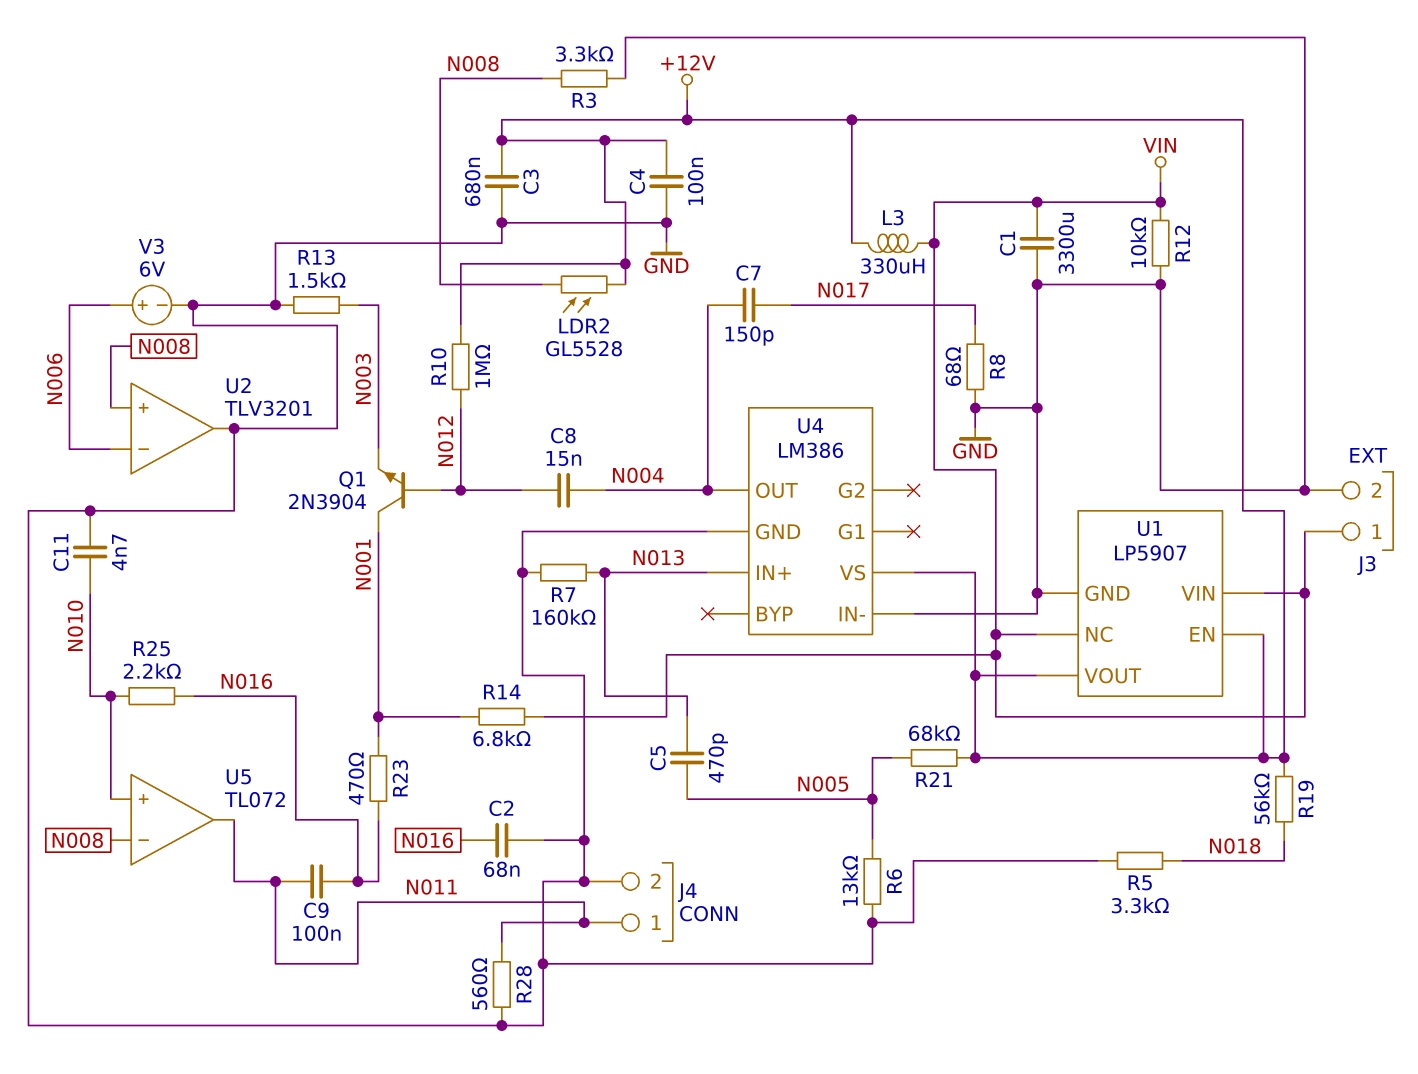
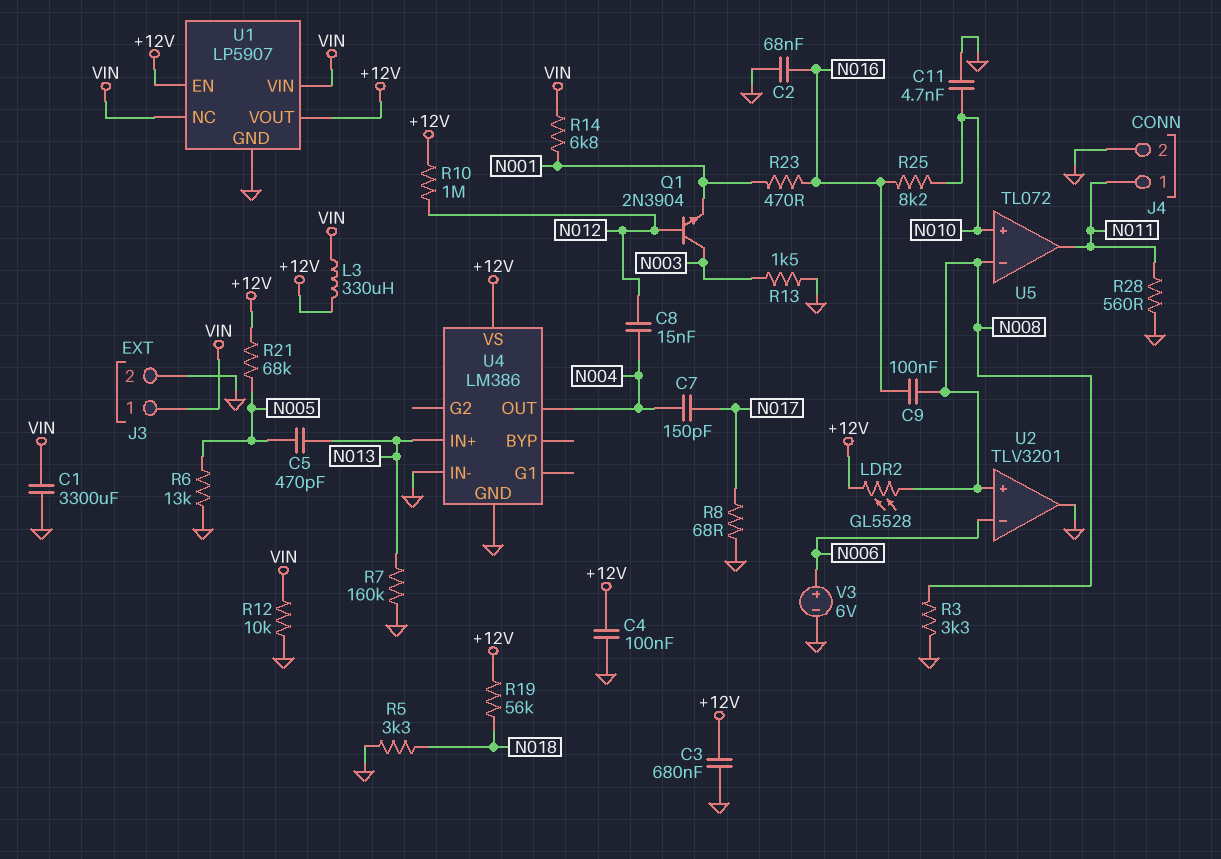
C9: 100nF (N011, N016) -> 100nF (N008, N016)
Q1: NPN 2N3904 (B N012, C N001, E N003) -> NPN 2N3904 (B N012, C N003, E N001)
R25: 2.2k (N010, N016) -> 8.2k (N010, N016)

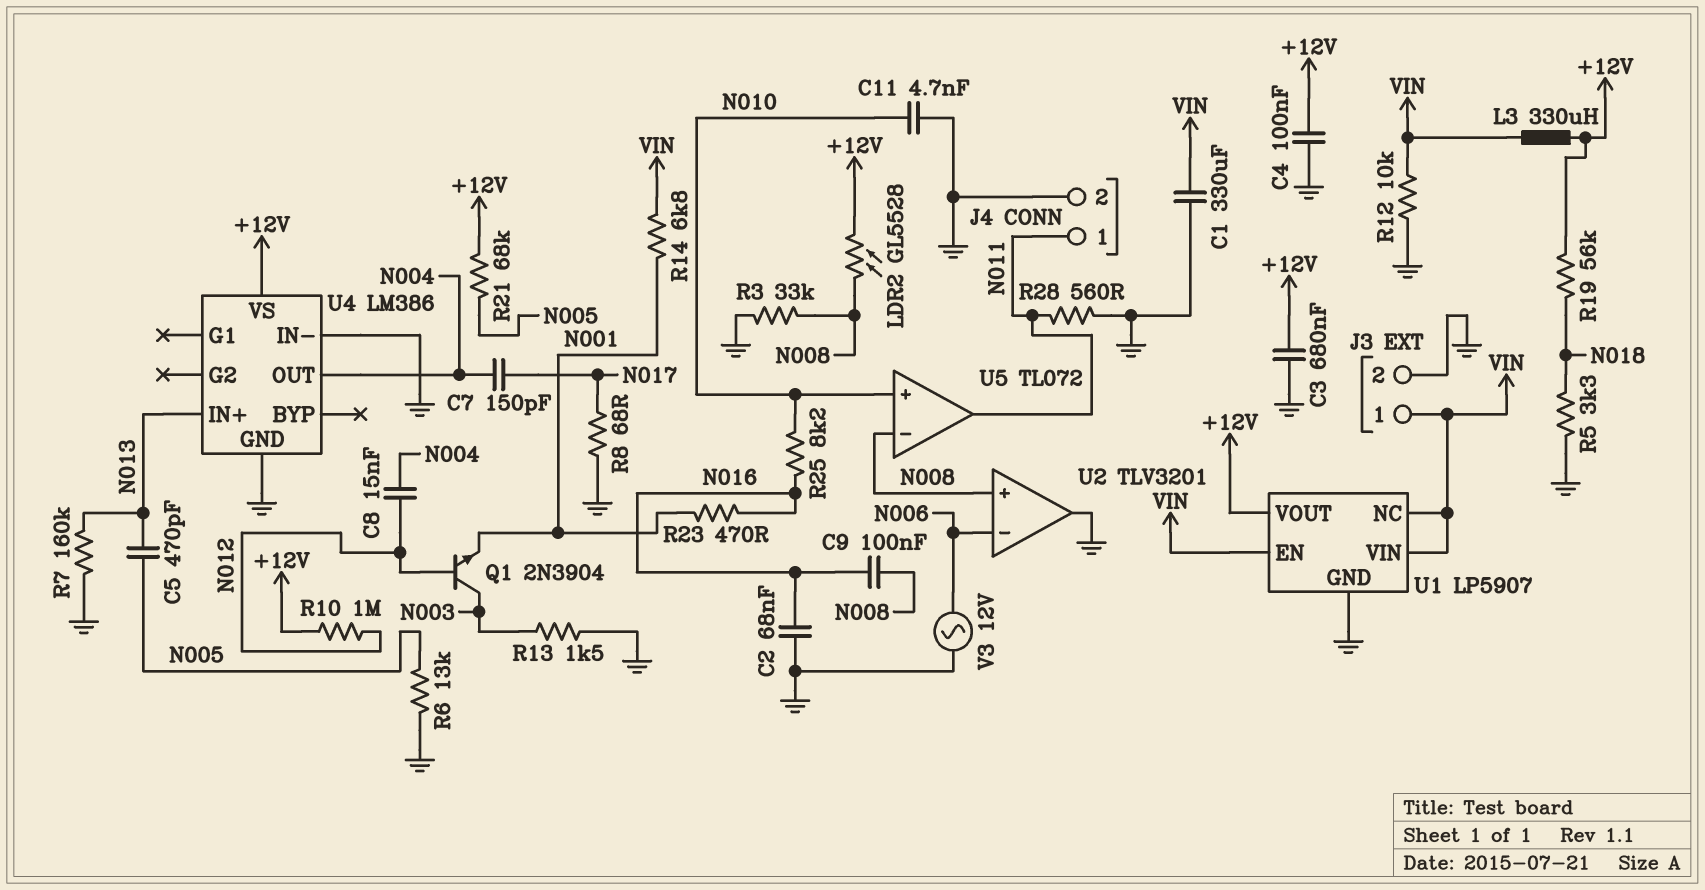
C1: 3300uF (GND, VIN) -> 330uF (GND, VIN)
R3: 3.3k (GND, N008) -> 33k (GND, N008)
U1 pin EN: +12V -> VIN
V3: 6V (plus N006, minus GND) -> AC 12V (GND, N006)

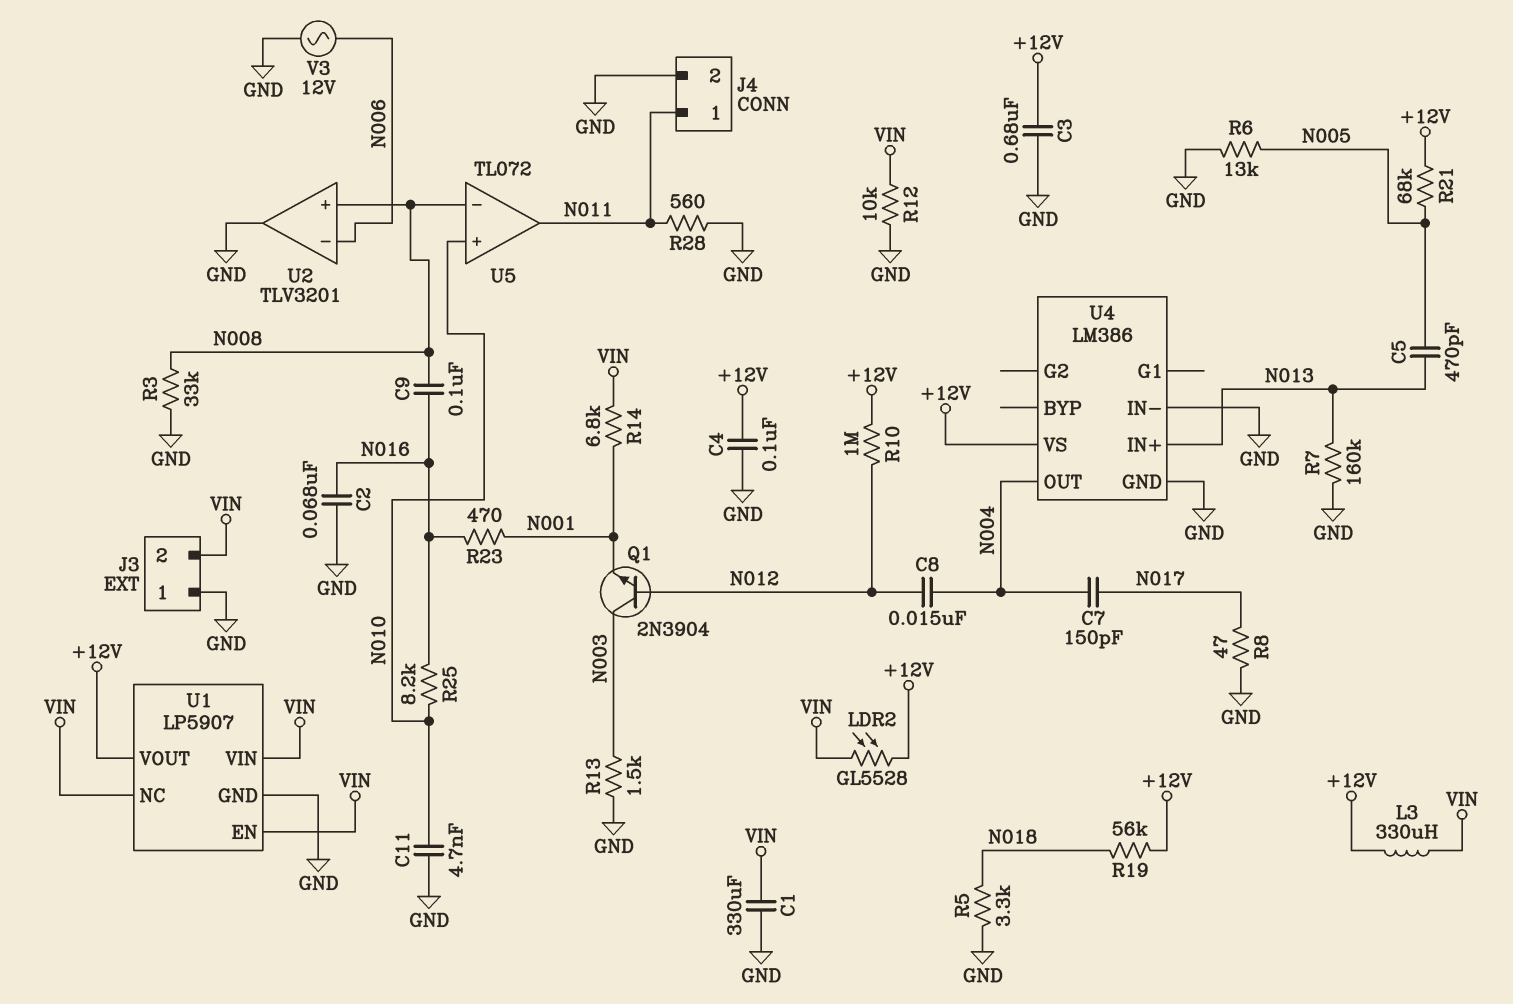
J3 pin 1: VIN -> GND
J3 pin 2: GND -> VIN
LDR2: GL5528 (+12V, N008) -> GL5528 (+12V, VIN)
R8: 68 (GND, N017) -> 47 (GND, N017)

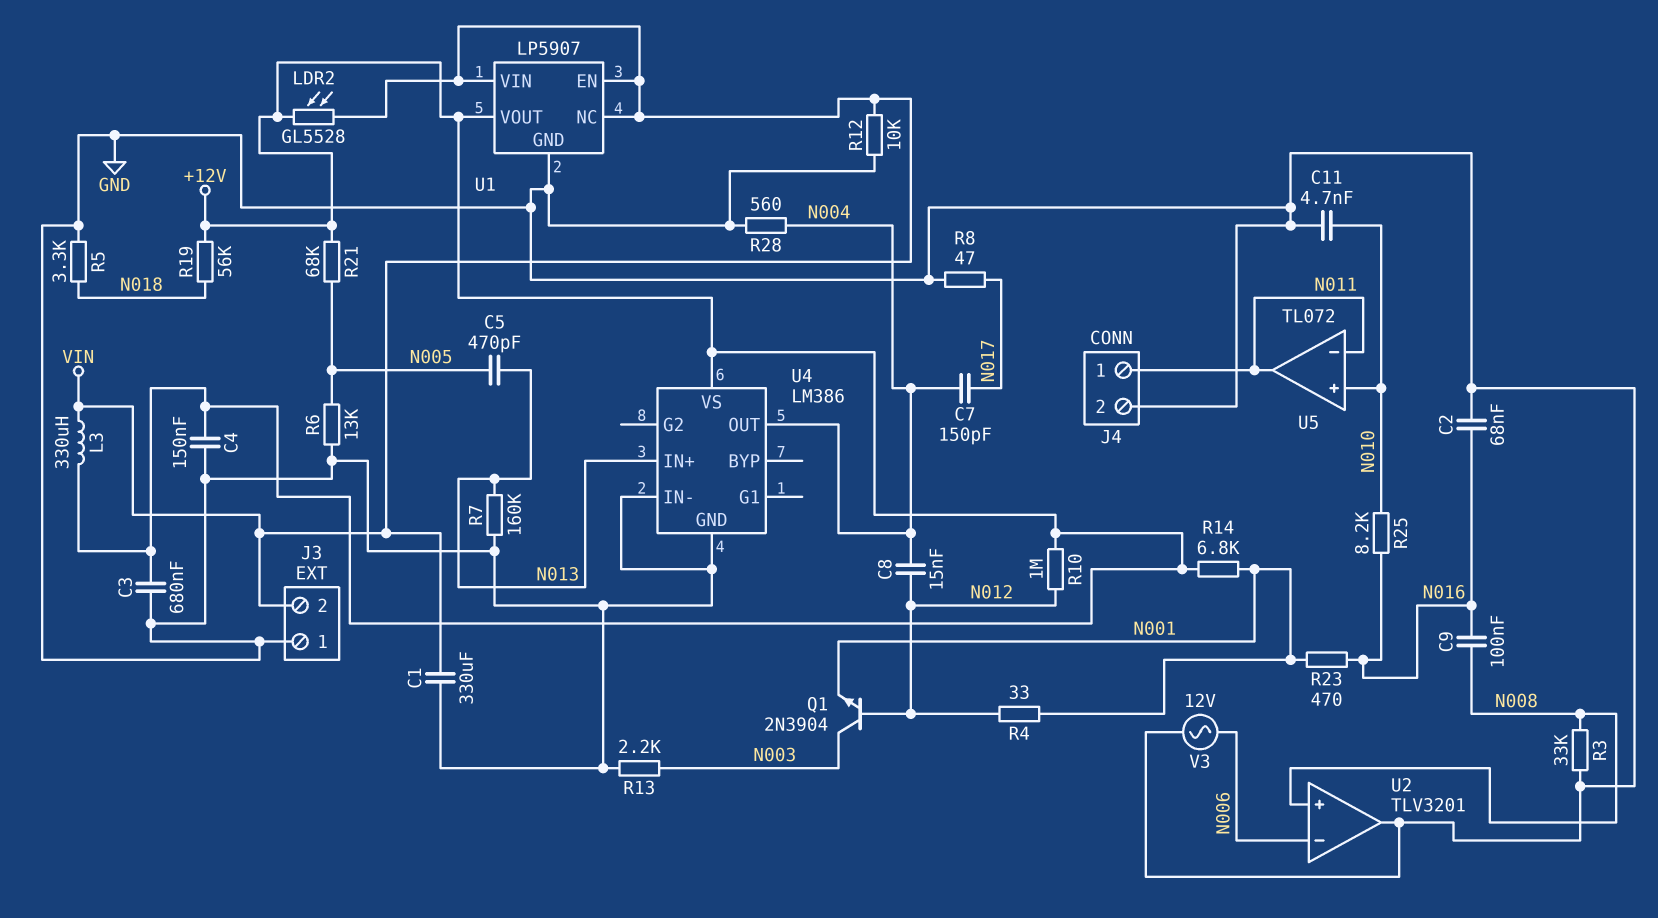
C4: 100nF (+12V, GND) -> 150nF (+12V, GND)
R4: none -> 33 (N001, N012)
R13: 1.5k (GND, N003) -> 2.2k (GND, N003)
R14: 6.8k (N001, VIN) -> 6.8k (+12V, N001)
R28: 560 (GND, N011) -> 560 (GND, N004)
U5 pin in-: N008 -> N011

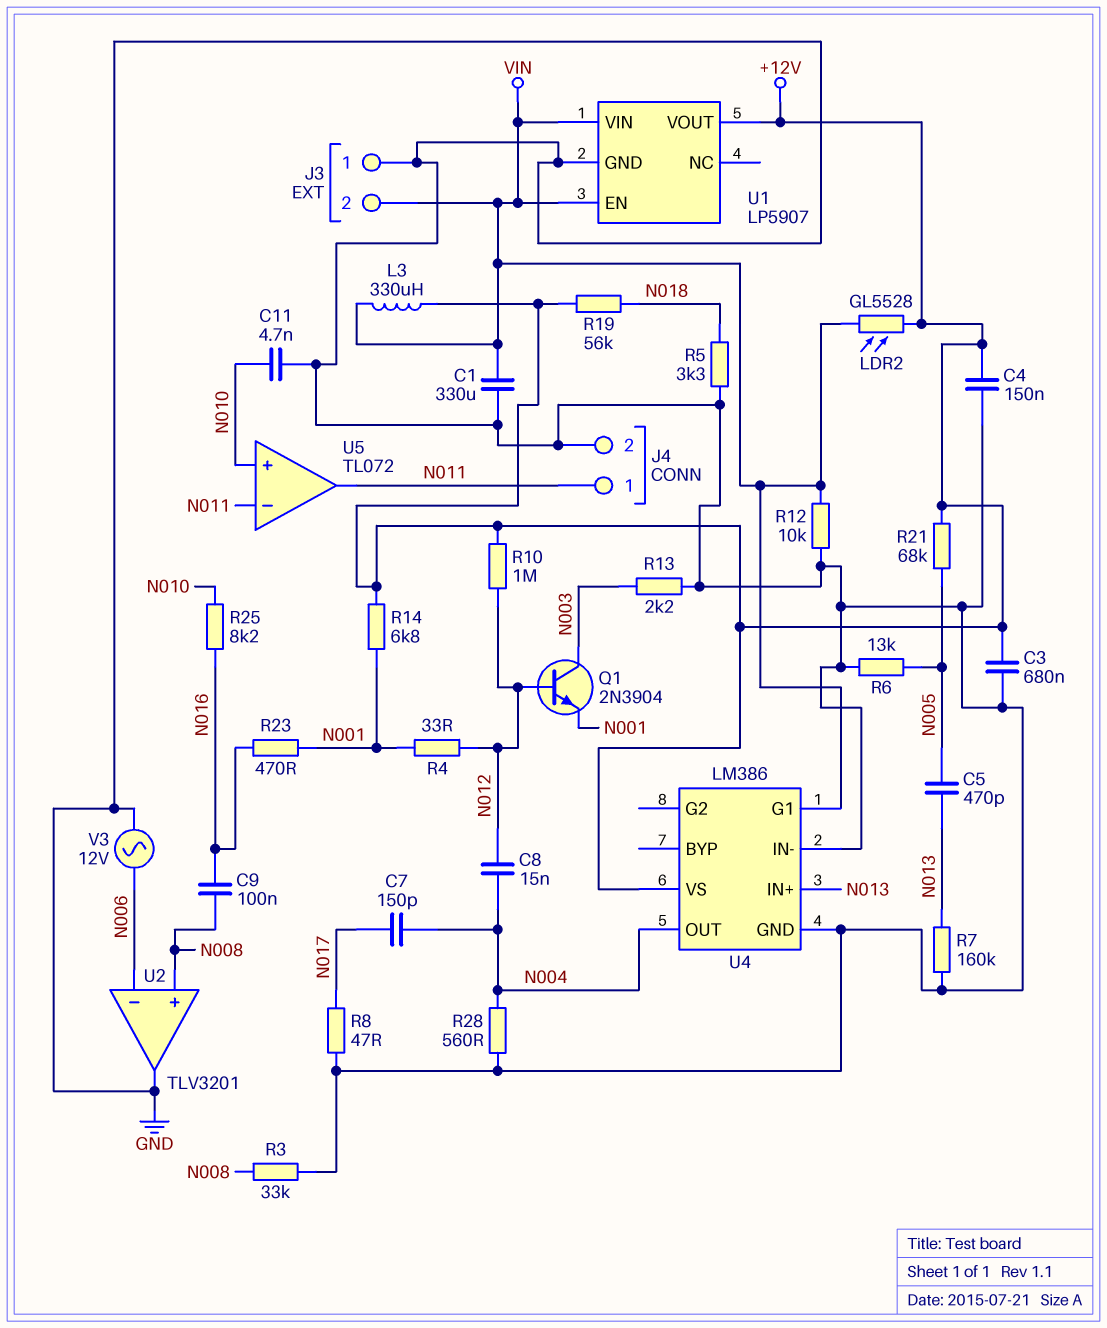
C2: 68nF (GND, N016) -> none
U1 pin NC: VIN -> none
U4 pin G1: none -> VIN

